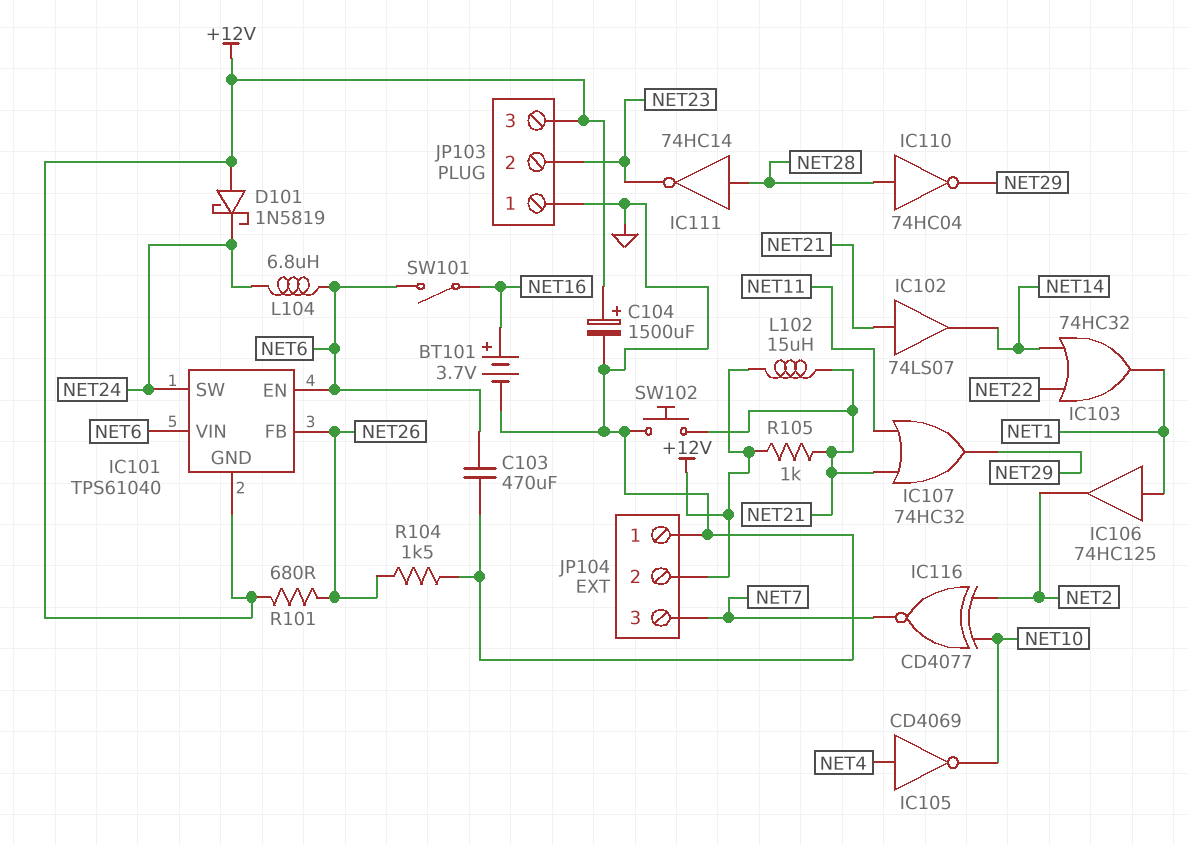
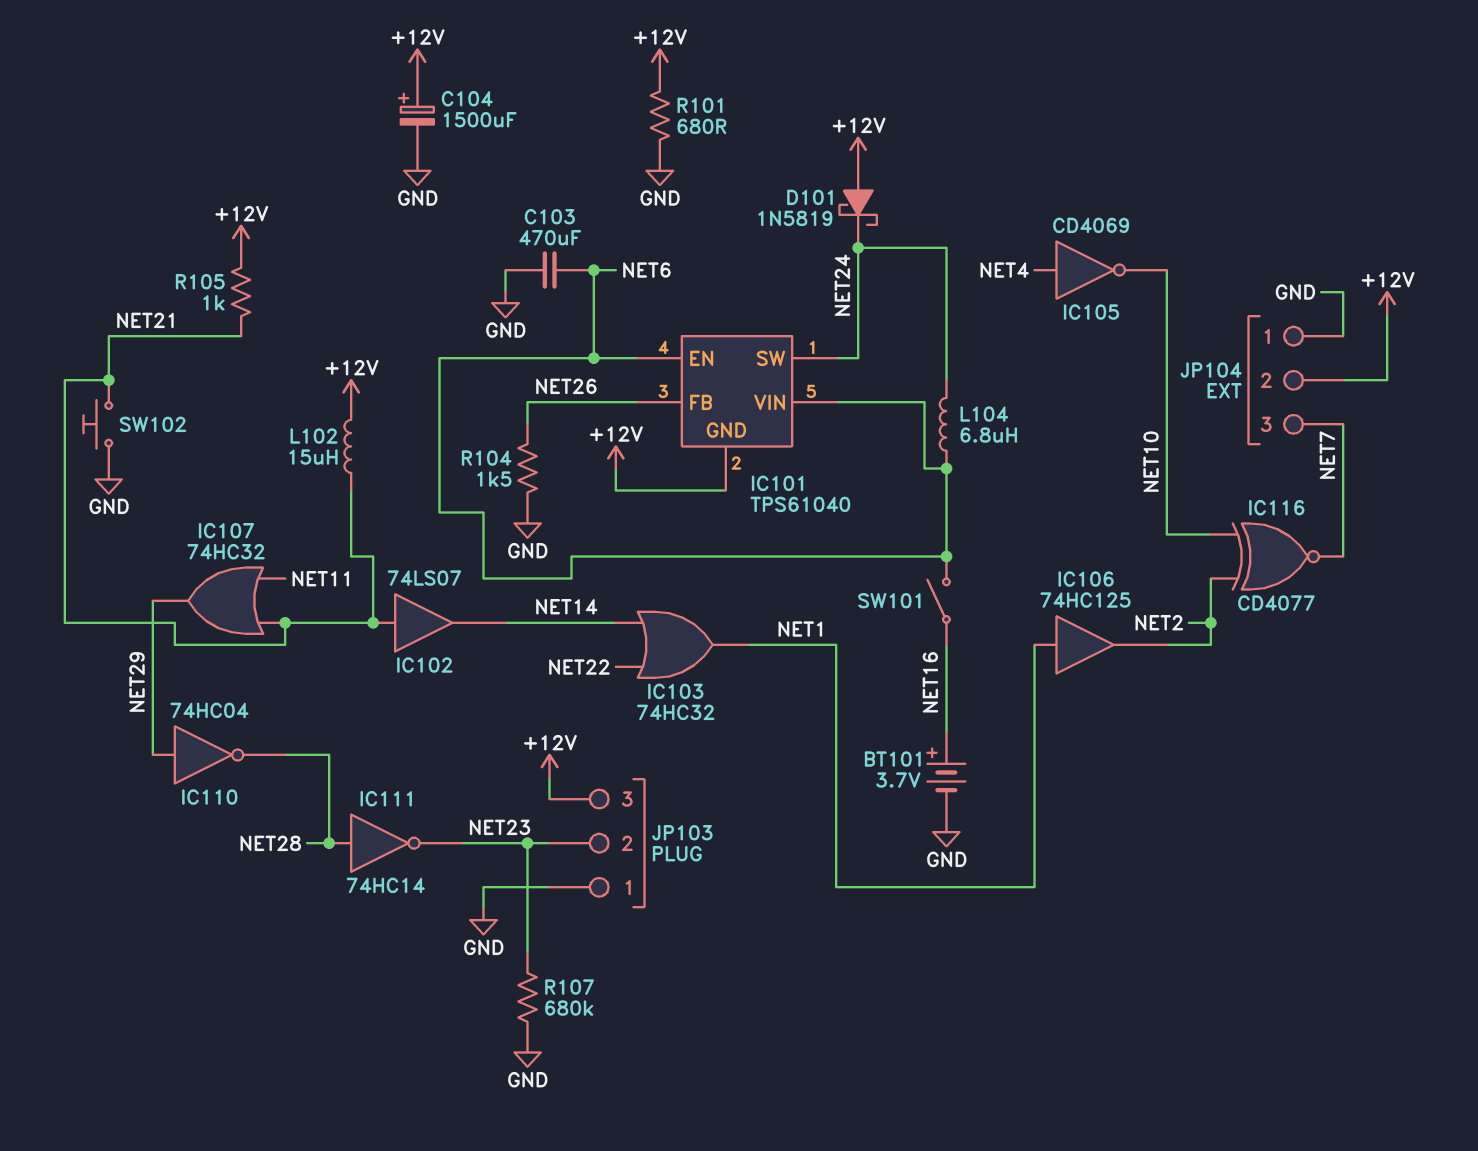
IC110: NOT 74HC04 (in NET28, out NET29) -> NOT 74HC04 (in NET29, out NET28)
R101: 680 (+12V, NET26) -> 680 (+12V, GND)
R107: none -> 680k (GND, NET23)

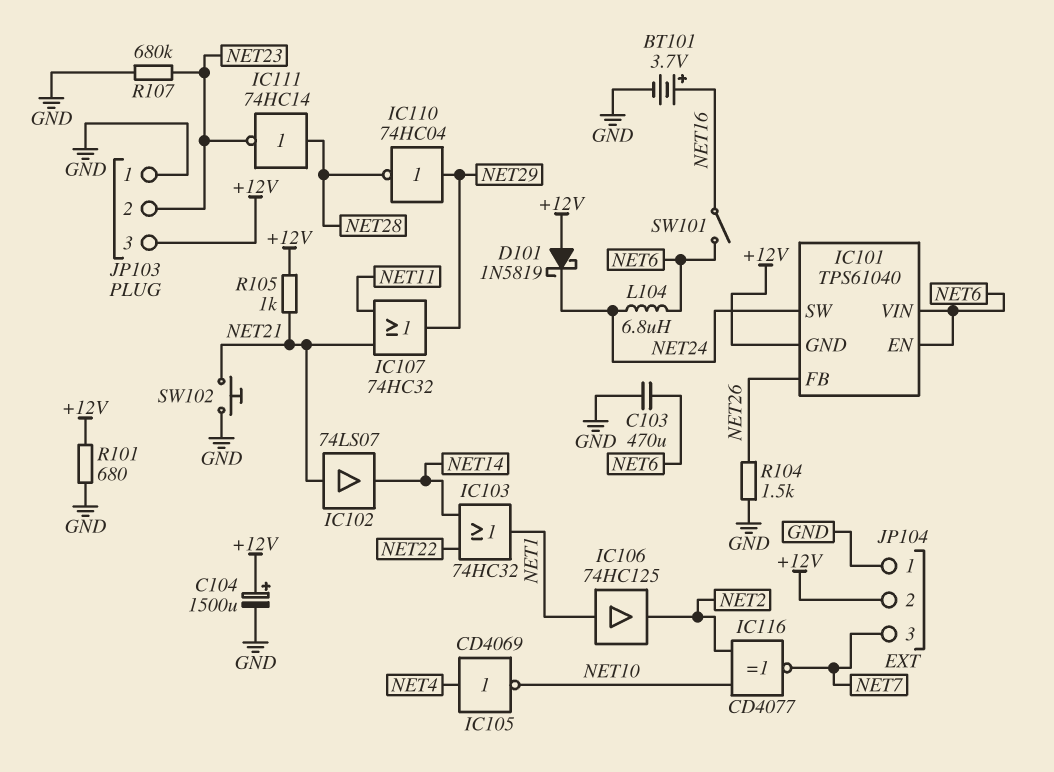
L102: 15uH (+12V, NET21) -> none

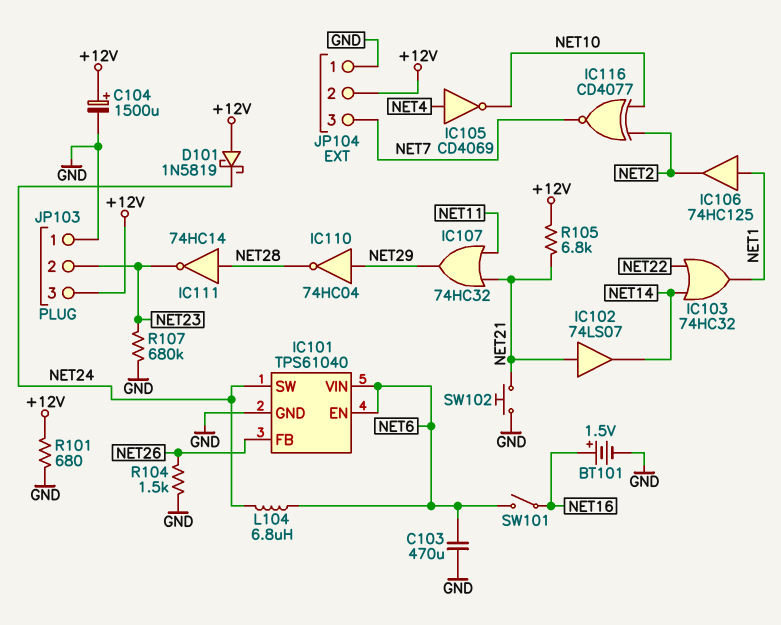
BT101: 3.7V (plus NET16, minus GND) -> 1.5V (plus NET16, minus GND)
IC101 pin GND: +12V -> GND
R105: 1k (+12V, NET21) -> 6.8k (+12V, NET21)

